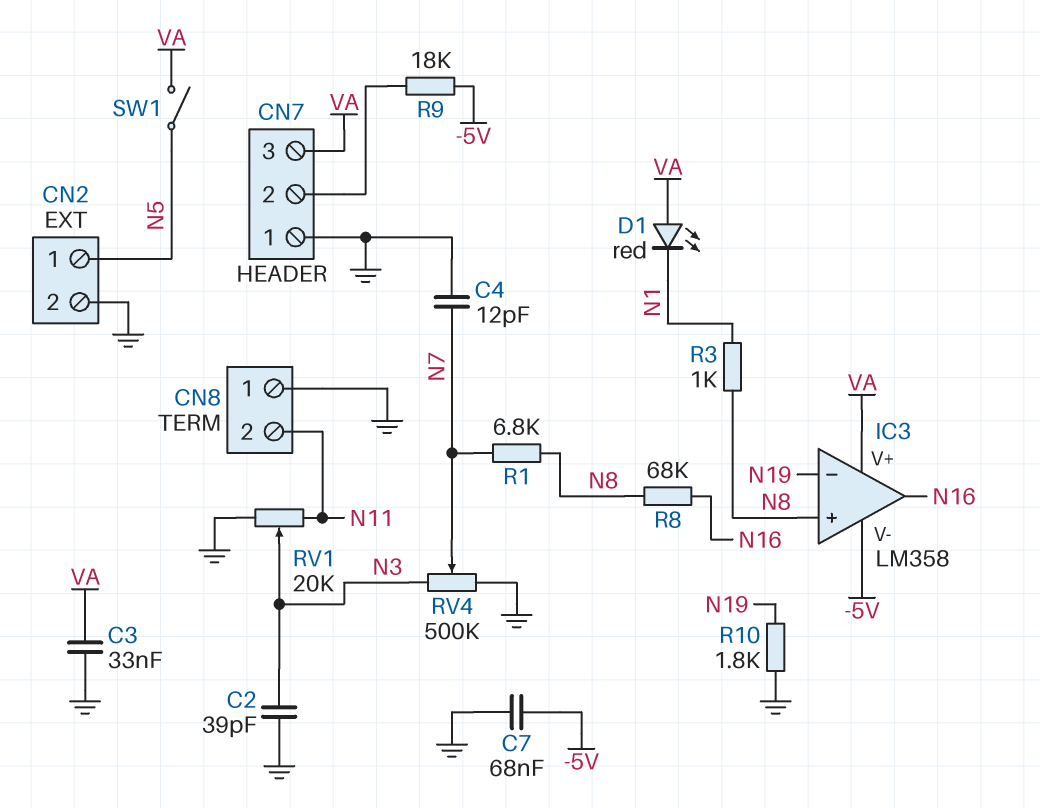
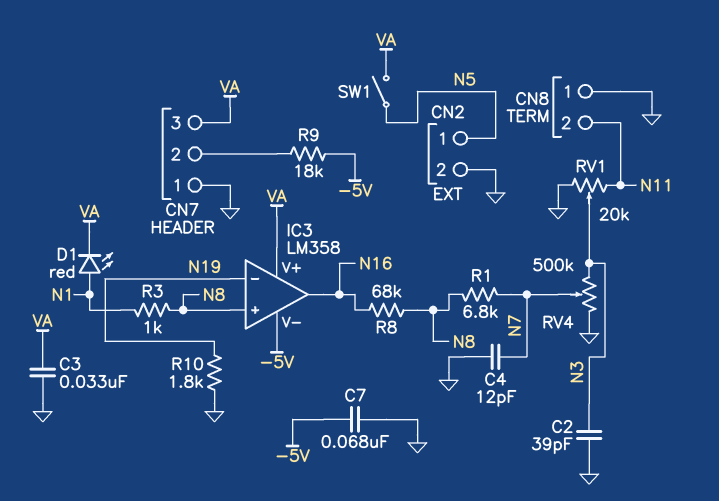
D1: LED red (A VA, K N1) -> LED red (A N1, K VA)

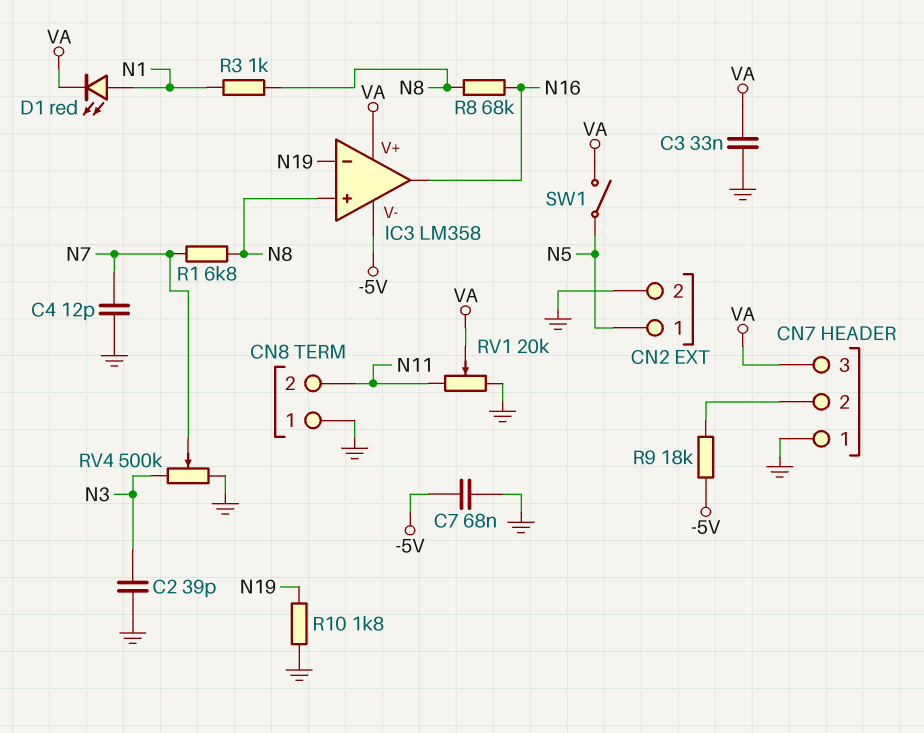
RV1: 20k (GND, N11, wiper N3) -> 20k (GND, N11, wiper VA)

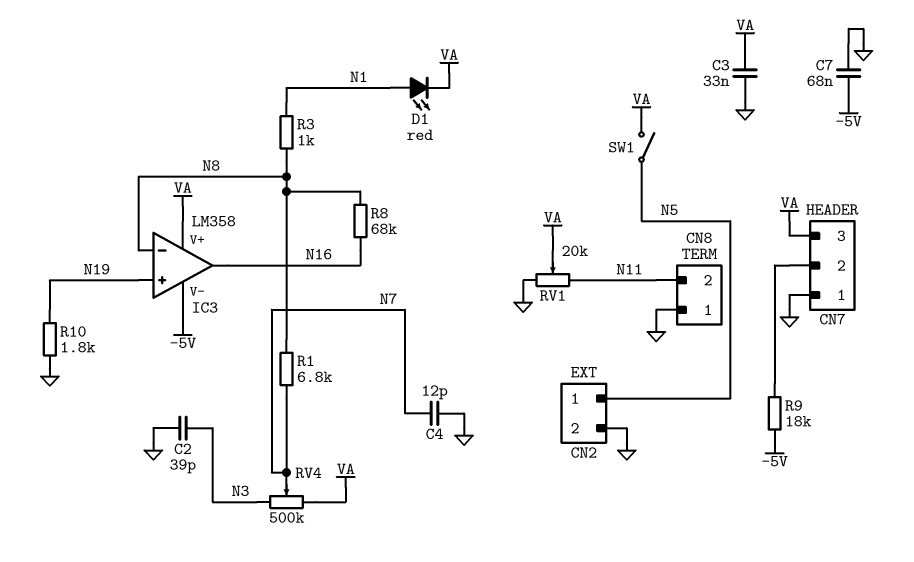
IC3 pin in+: N8 -> N19
IC3 pin in-: N19 -> N8
RV4: 500k (GND, N3, wiper N7) -> 500k (N3, VA, wiper N7)

